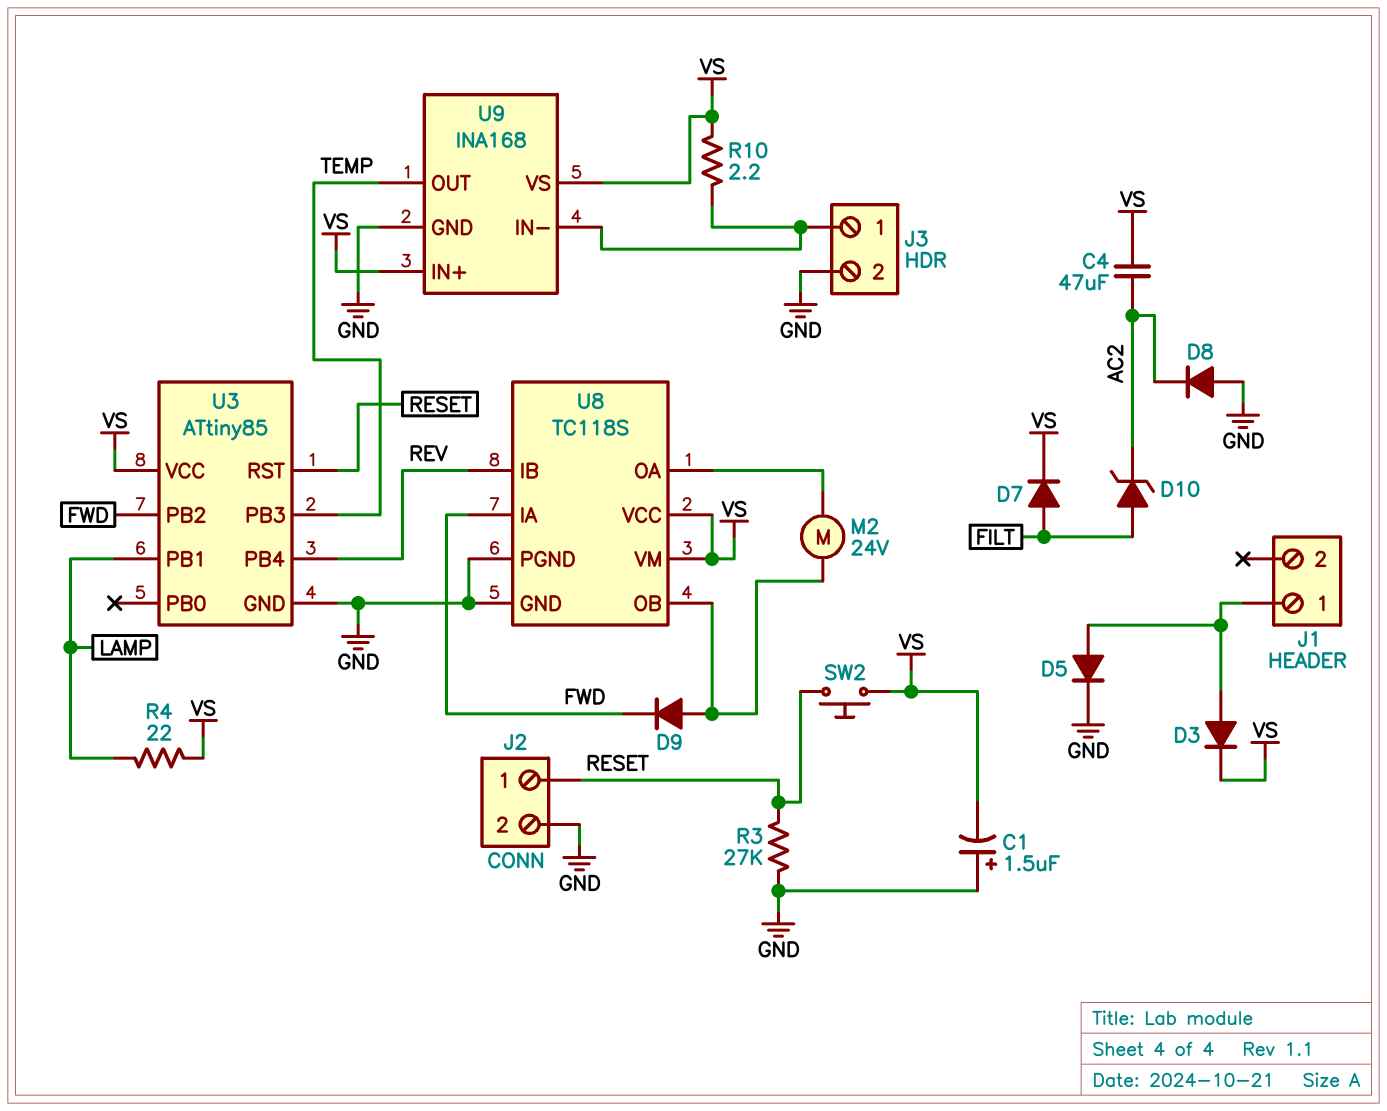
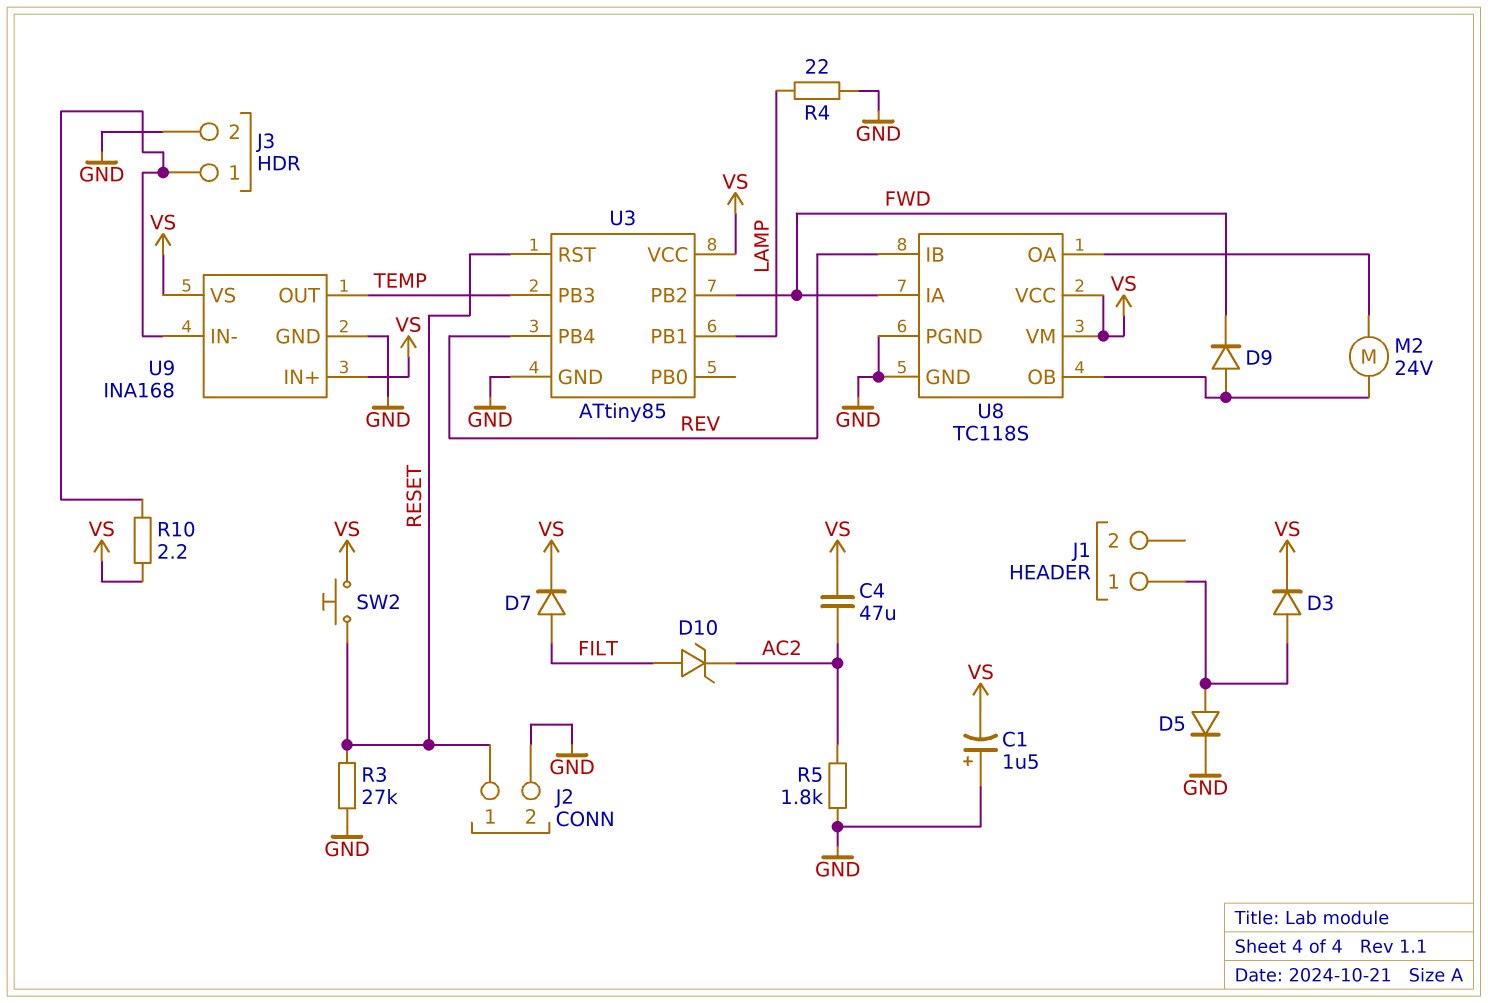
D8: diode (A GND, K AC2) -> none
R4: 22 (LAMP, VS) -> 22 (GND, LAMP)
R5: none -> 1.8k (AC2, GND)

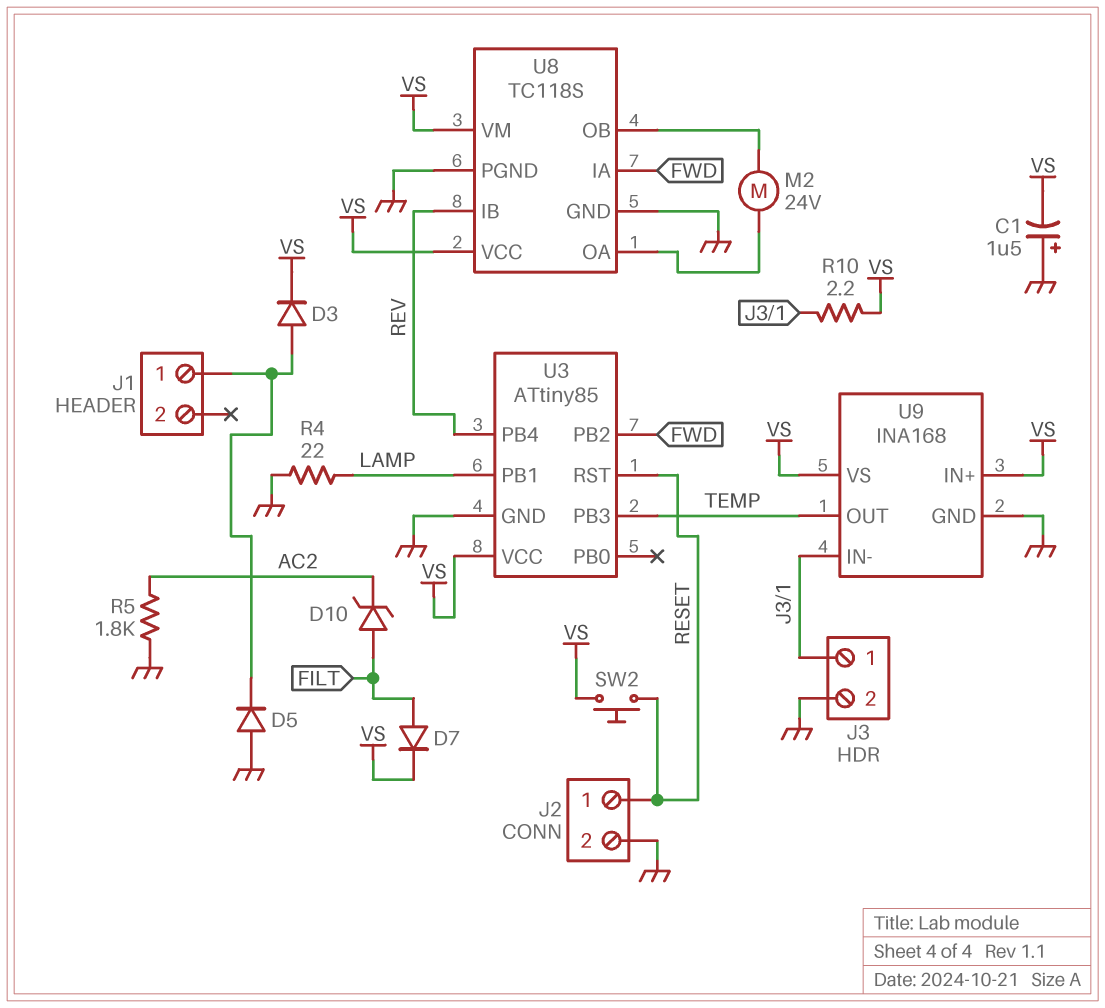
C4: 47uF (AC2, VS) -> none
D5: diode (A J1/1, K GND) -> diode (A GND, K J1/1)
D9: diode (A U8/OB, K FWD) -> none
R3: 27k (GND, RESET) -> none

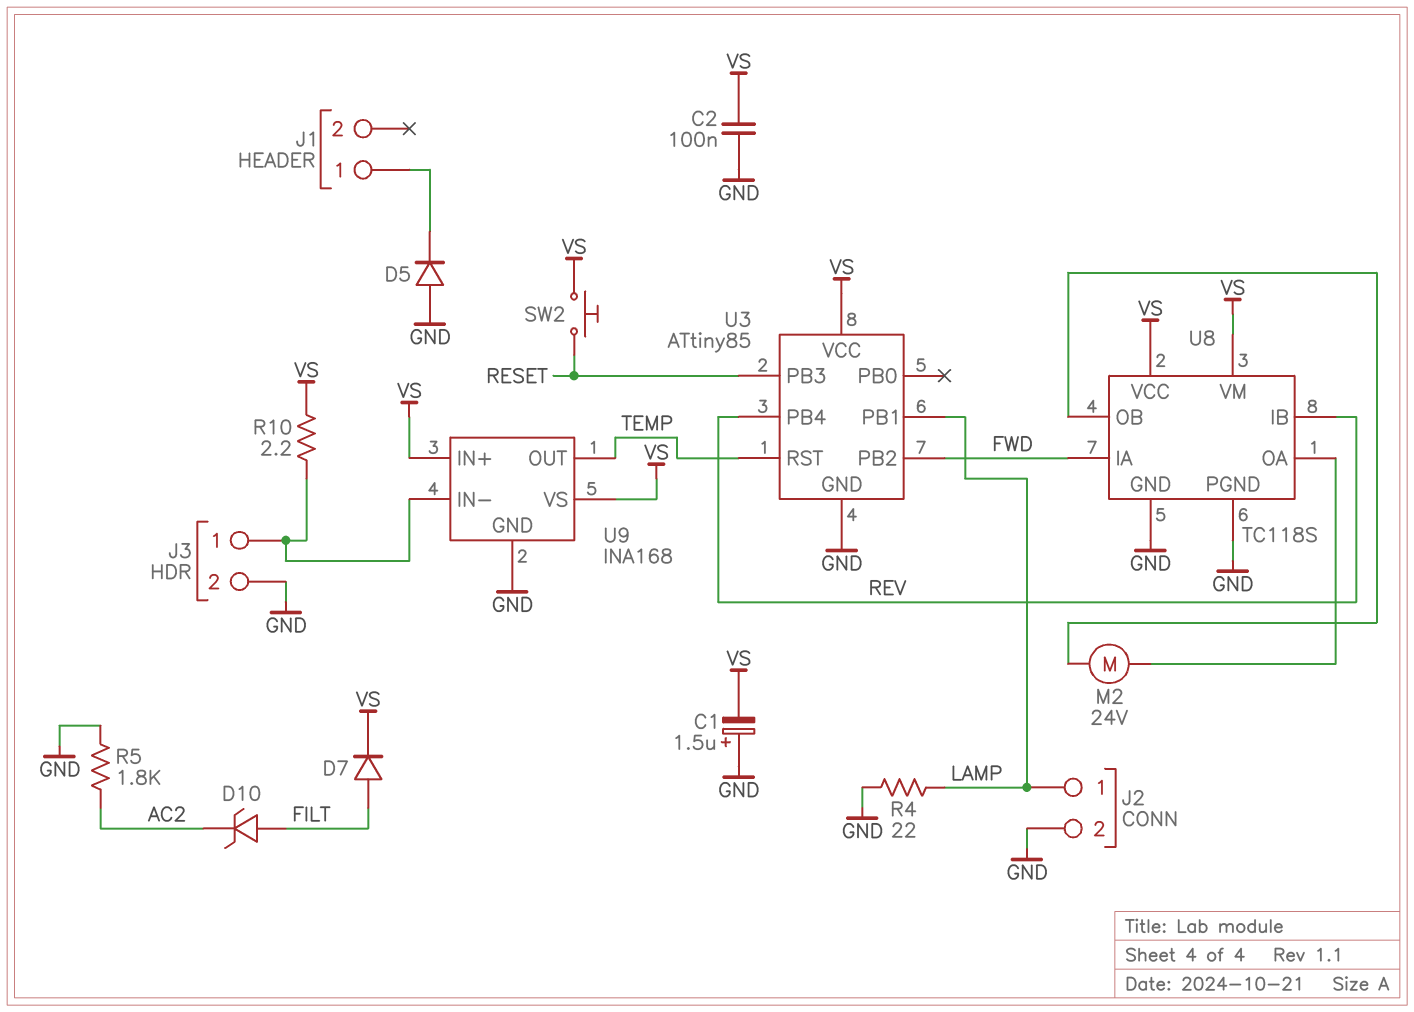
C2: none -> 100nF (GND, VS)
D3: diode (A J1/1, K VS) -> none
J2 pin 1: RESET -> LAMP
U3 pin PB3: TEMP -> RESET
U3 pin RST: RESET -> TEMP

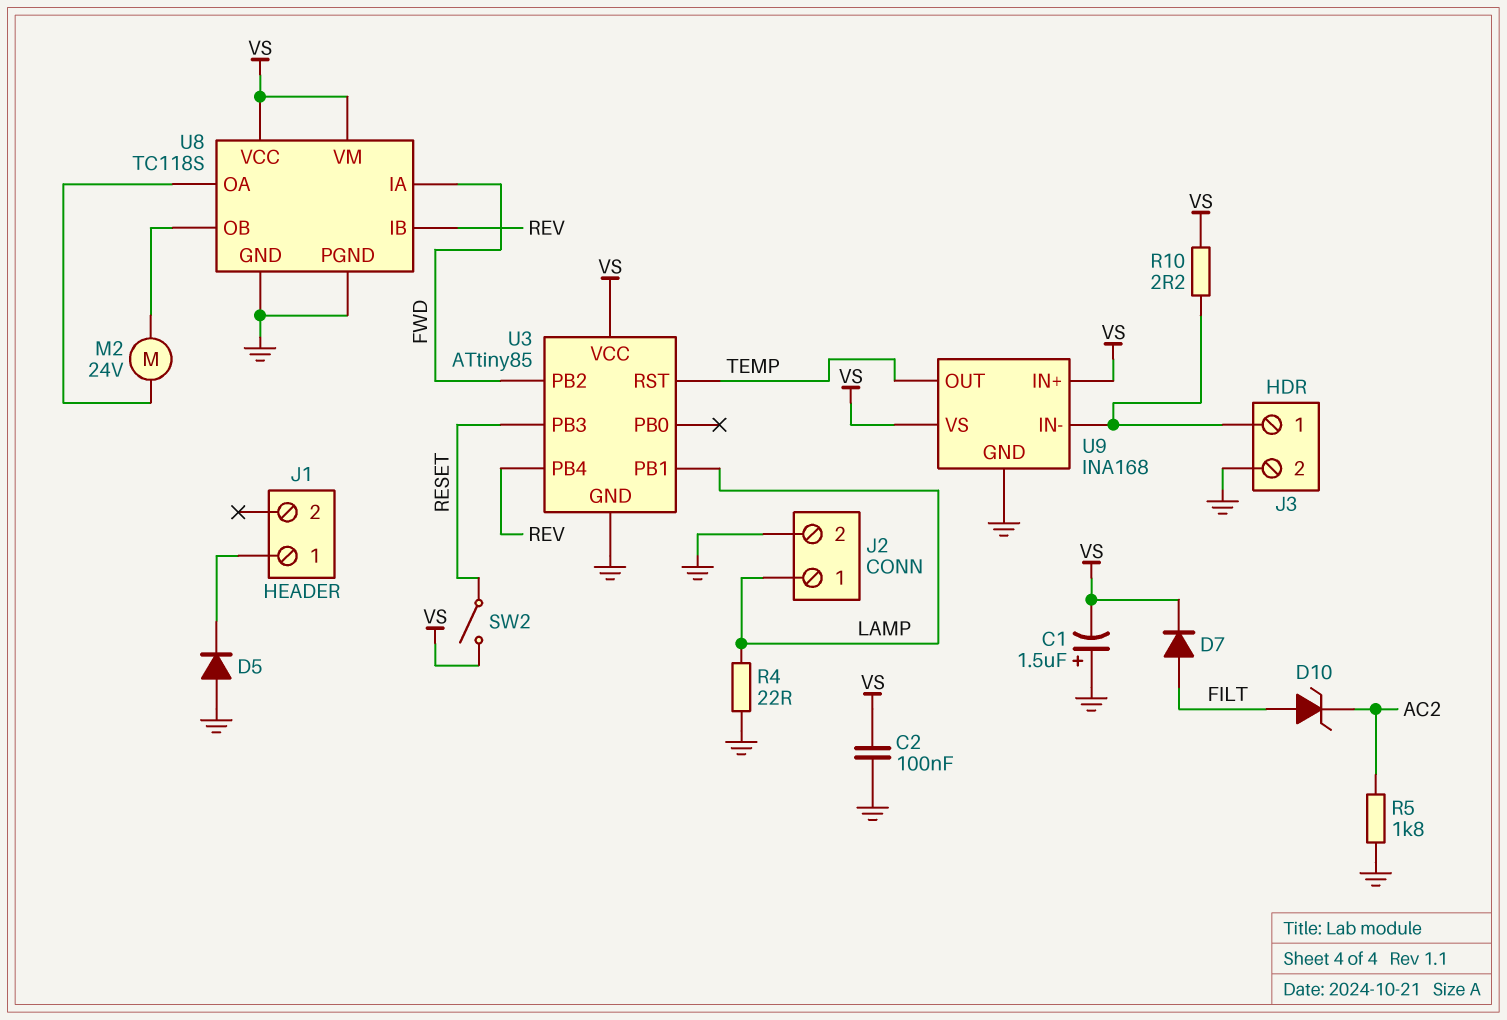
SW2: button (RESET, VS) -> switch (RESET, VS)

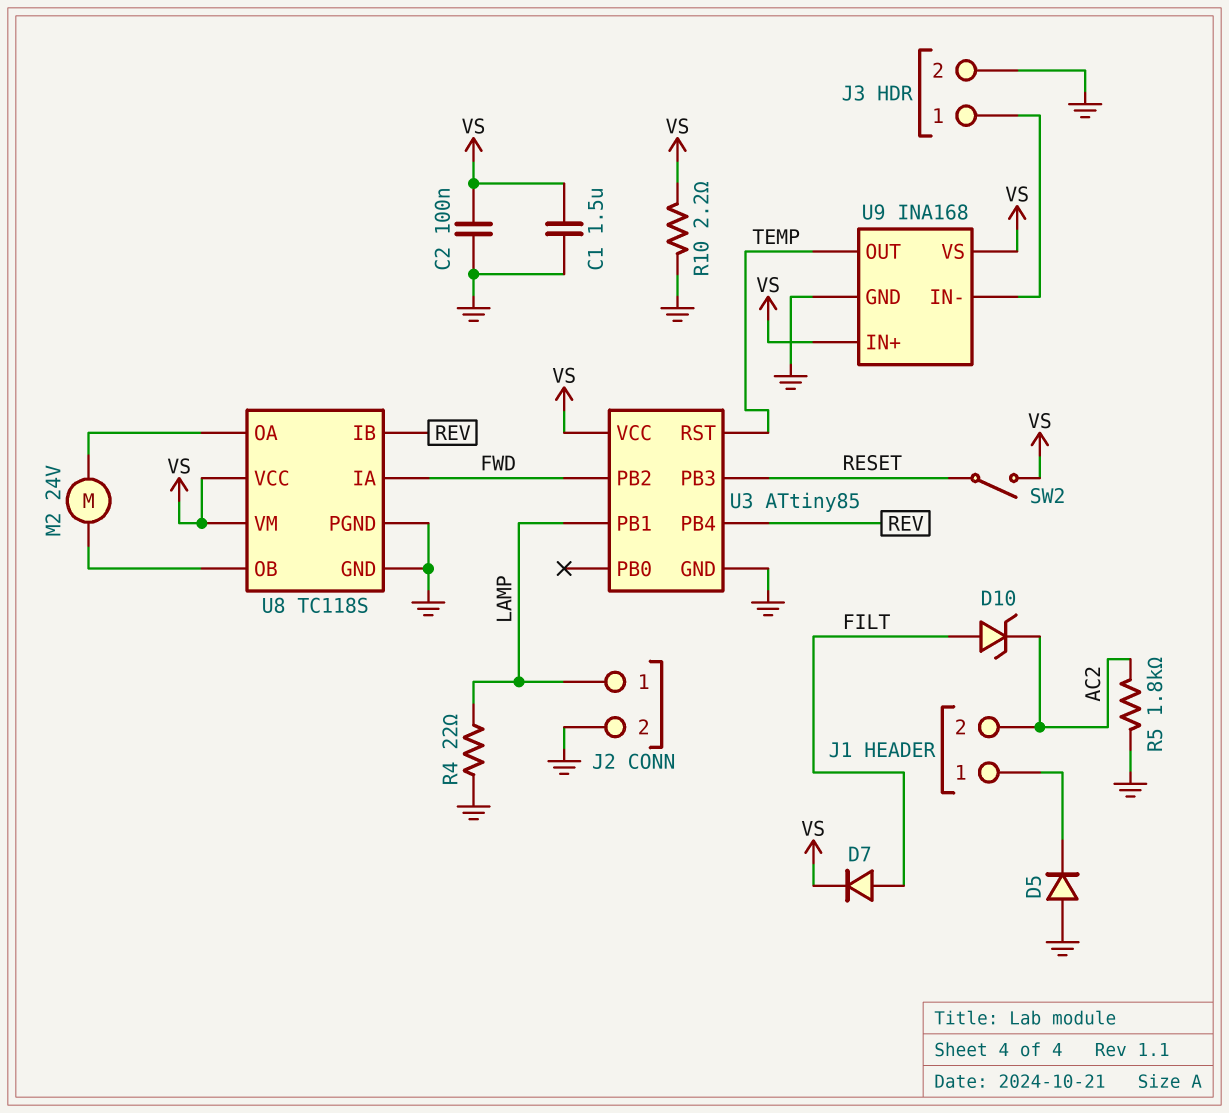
C1: 1.5uF (plus GND, minus VS) -> 1.5uF (GND, VS)
J1 pin 2: none -> AC2
R10: 2.2 (J3/1, VS) -> 2.2 (GND, VS)

